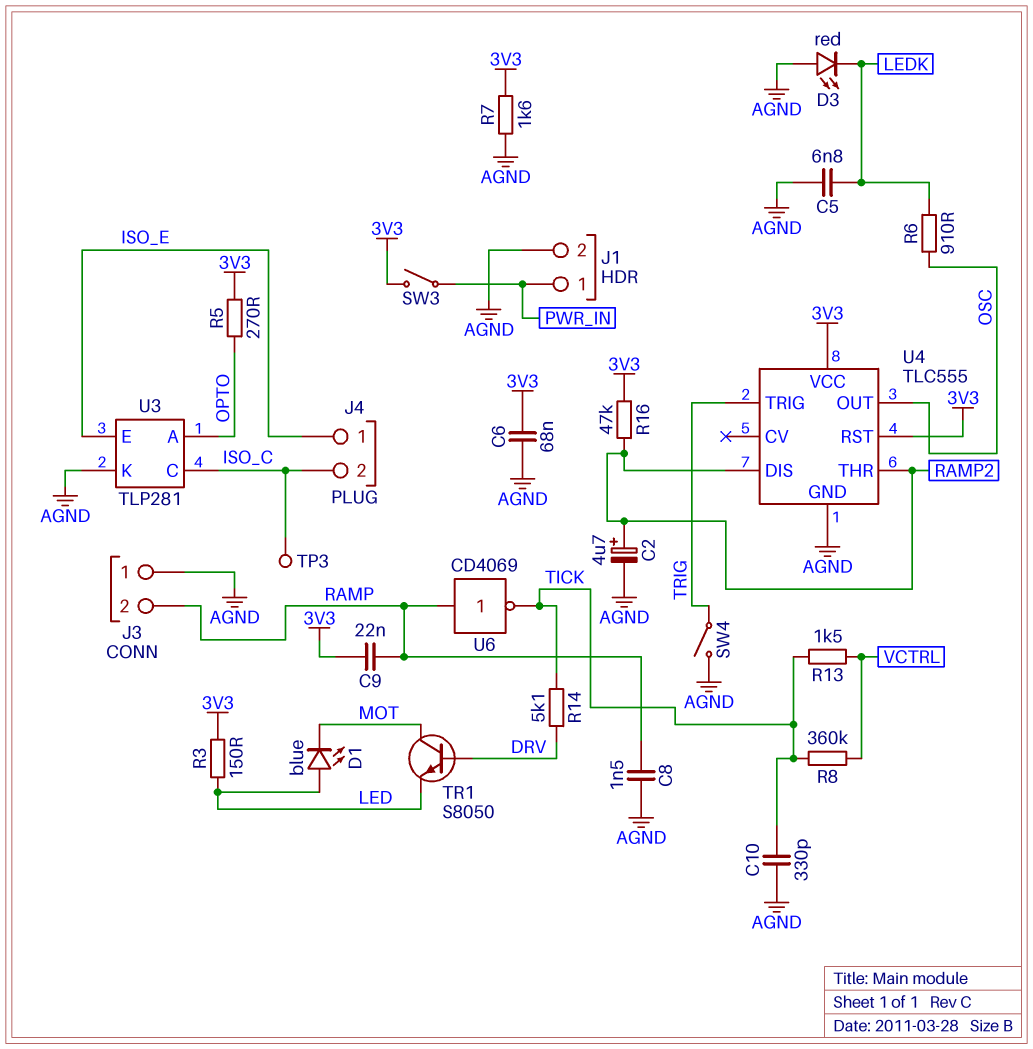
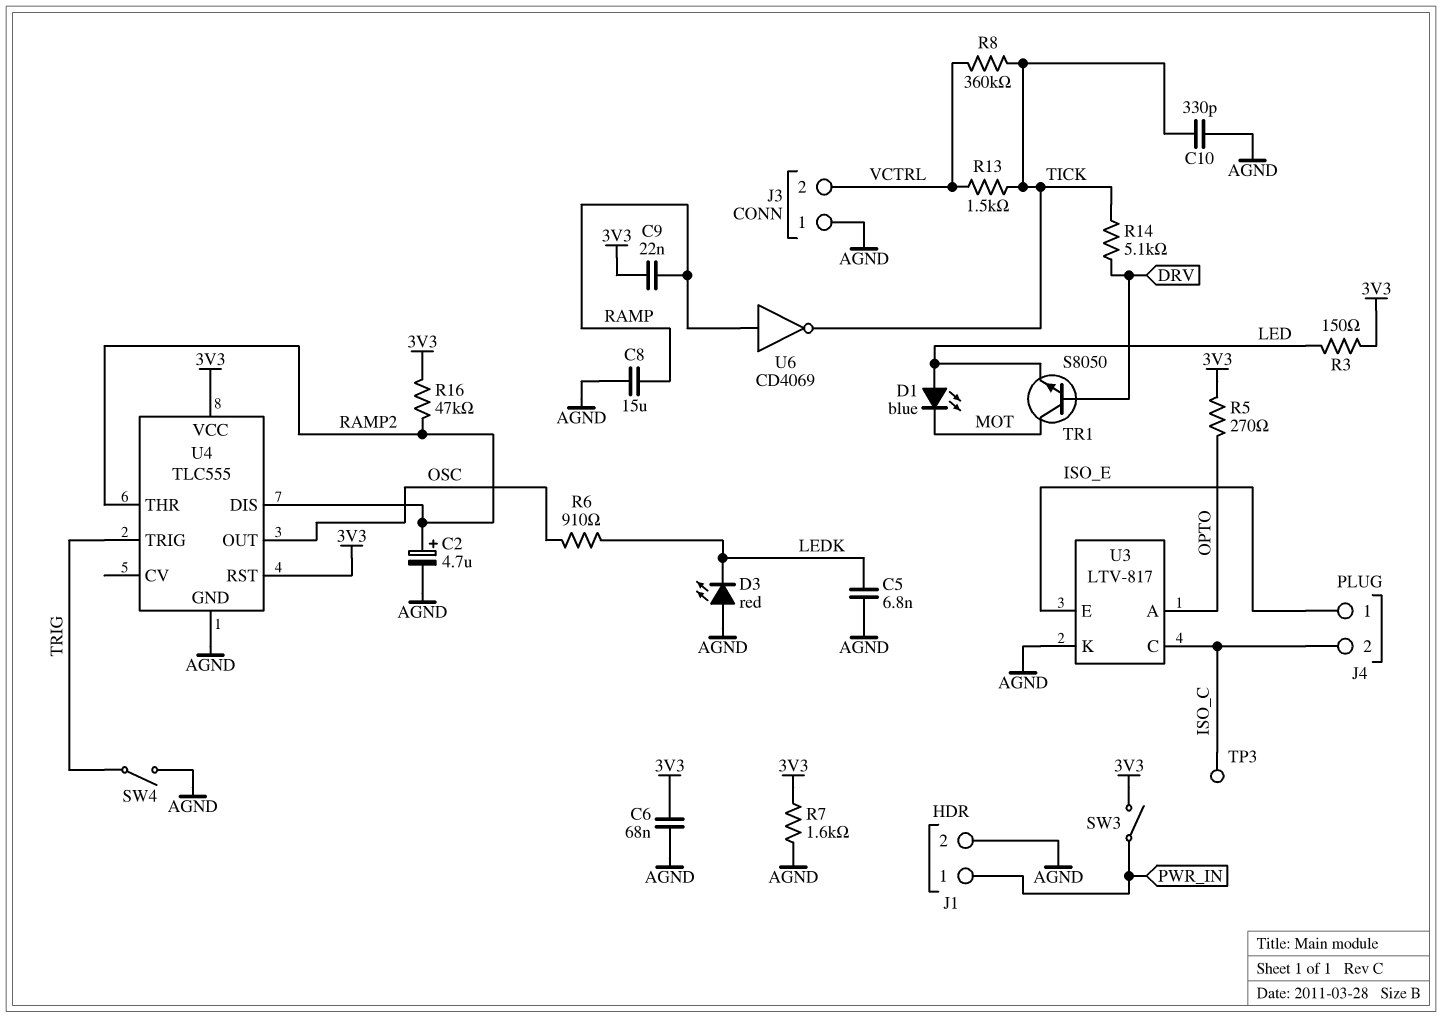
C8: 1.5nF (AGND, RAMP) -> 15uF (AGND, RAMP)
J3 pin 2: RAMP -> VCTRL
U3: TLP281 -> LTV-817

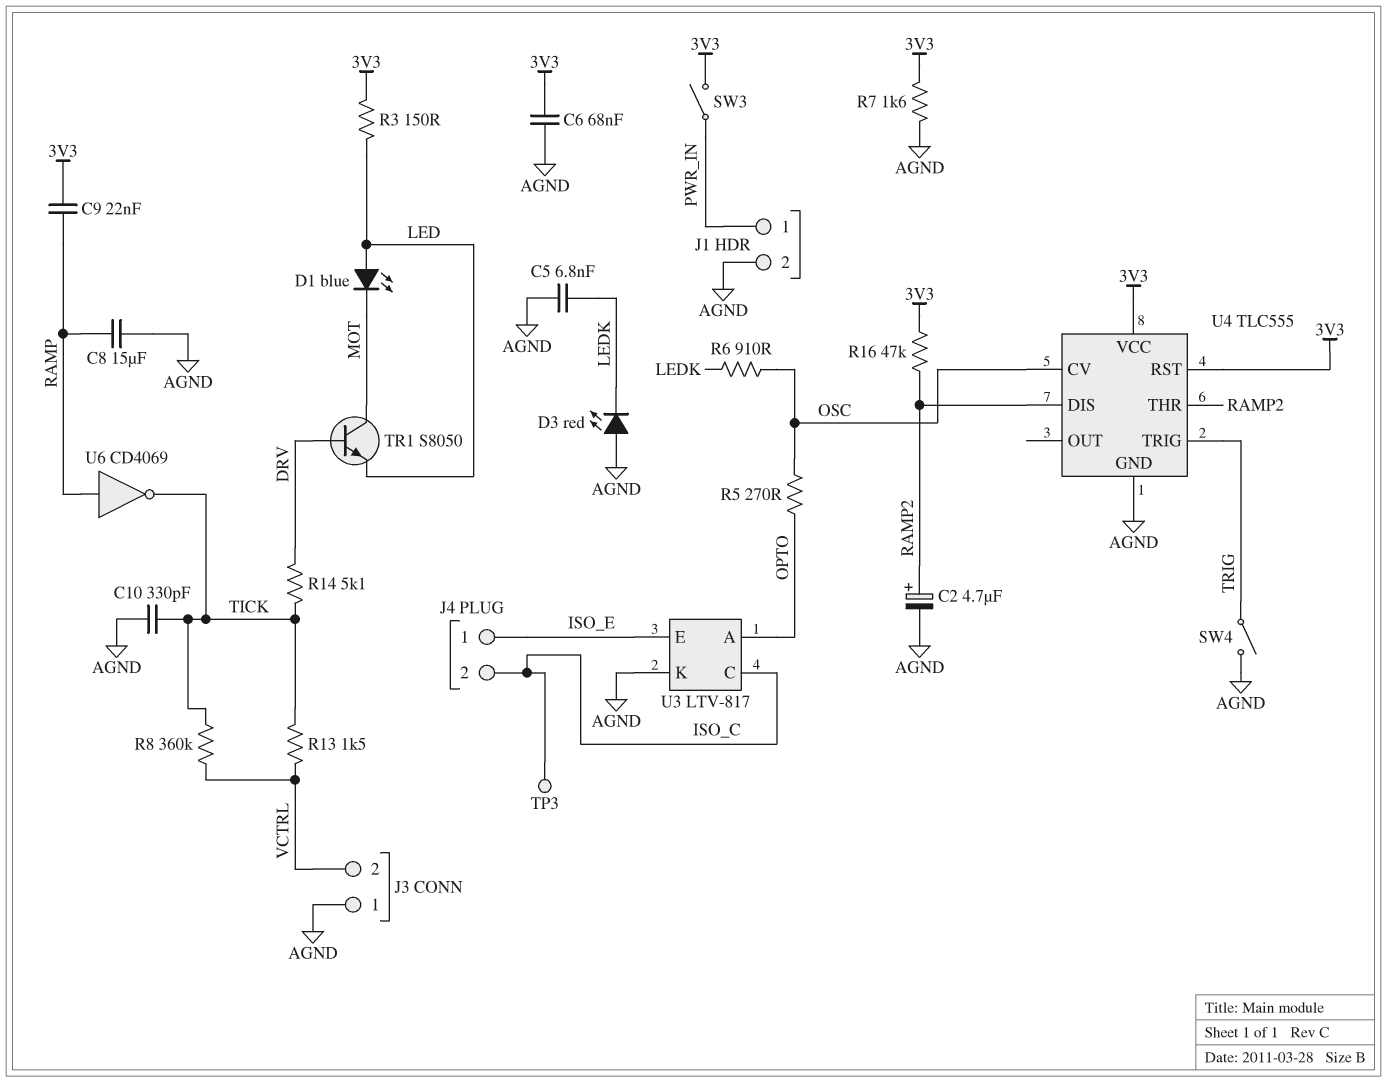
R5: 270 (3V3, OPTO) -> 270 (OPTO, OSC)
U4 pin CV: none -> OSC
U4 pin OUT: OSC -> none

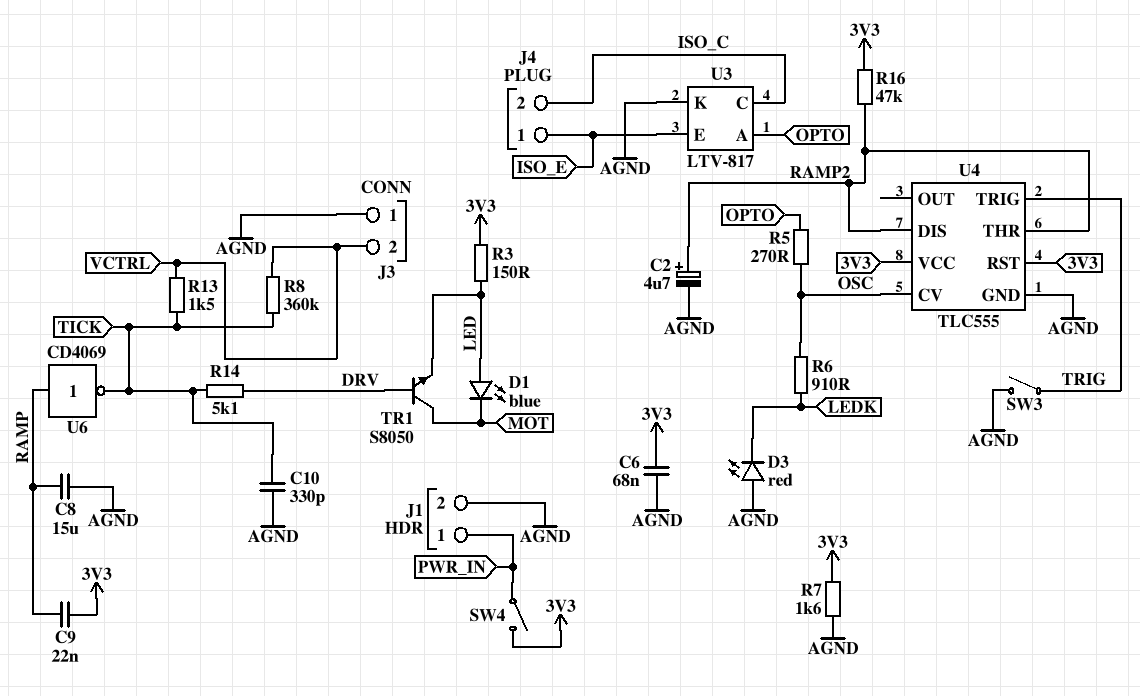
C5: 6.8nF (AGND, LEDK) -> none
SW3: switch (3V3, PWR_IN) -> switch (AGND, TRIG)
SW4: switch (AGND, TRIG) -> switch (3V3, PWR_IN)
TP3: test point (ISO_C) -> none

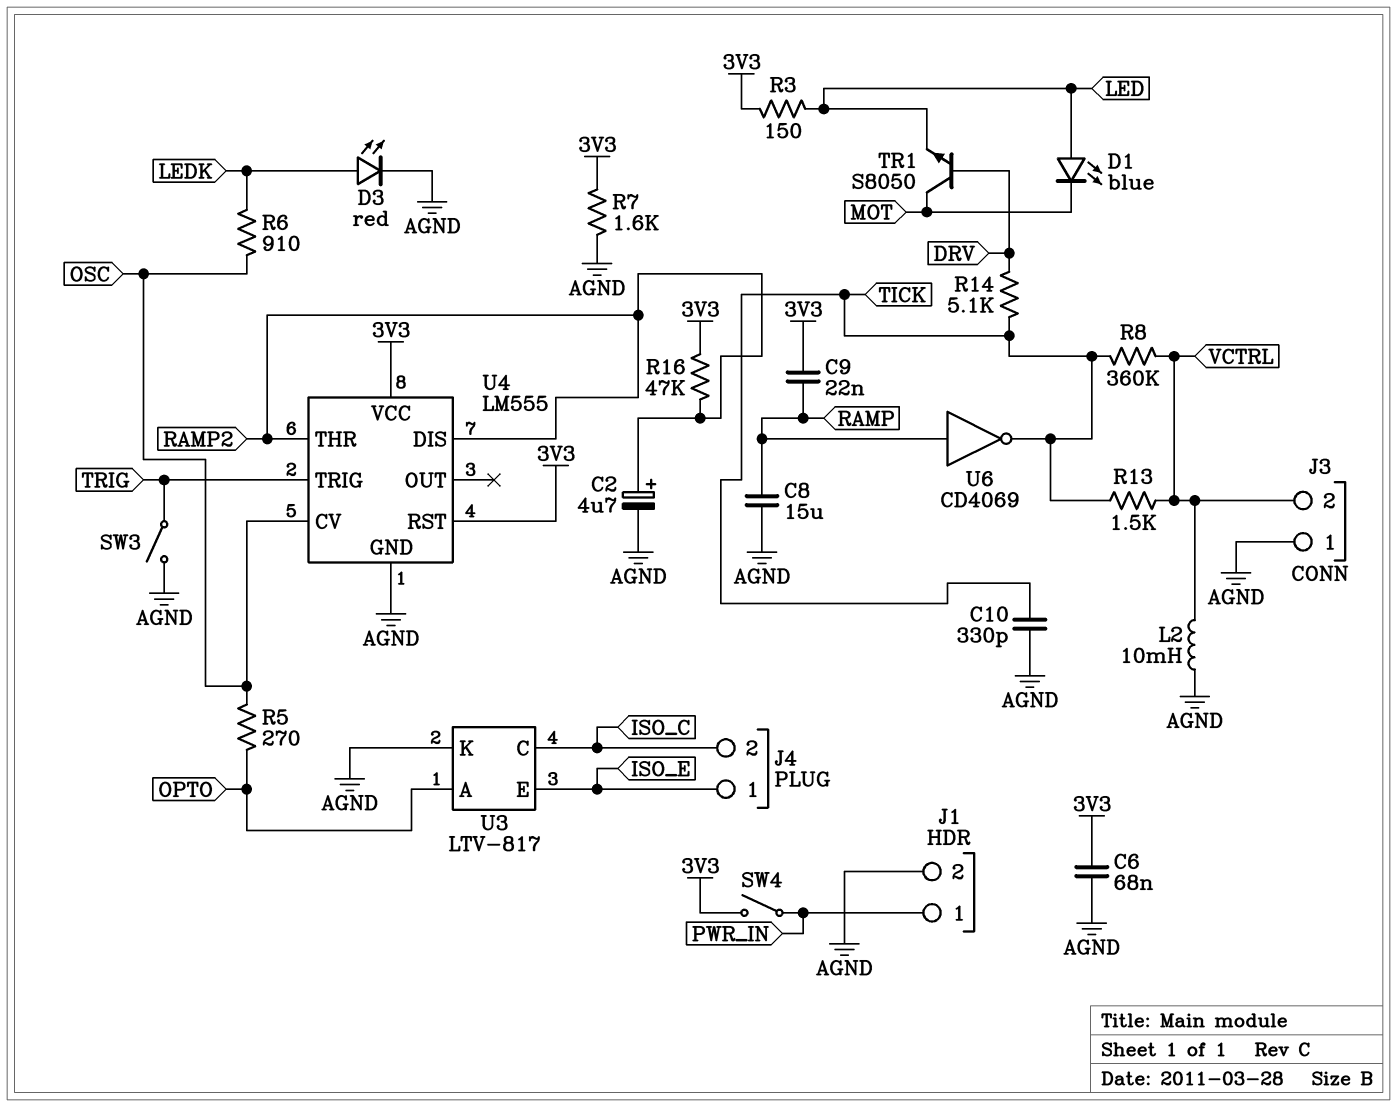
D3: LED red (A AGND, K LEDK) -> LED red (A LEDK, K AGND)
L2: none -> 10mH (AGND, VCTRL)
U4: TLC555 -> LM555

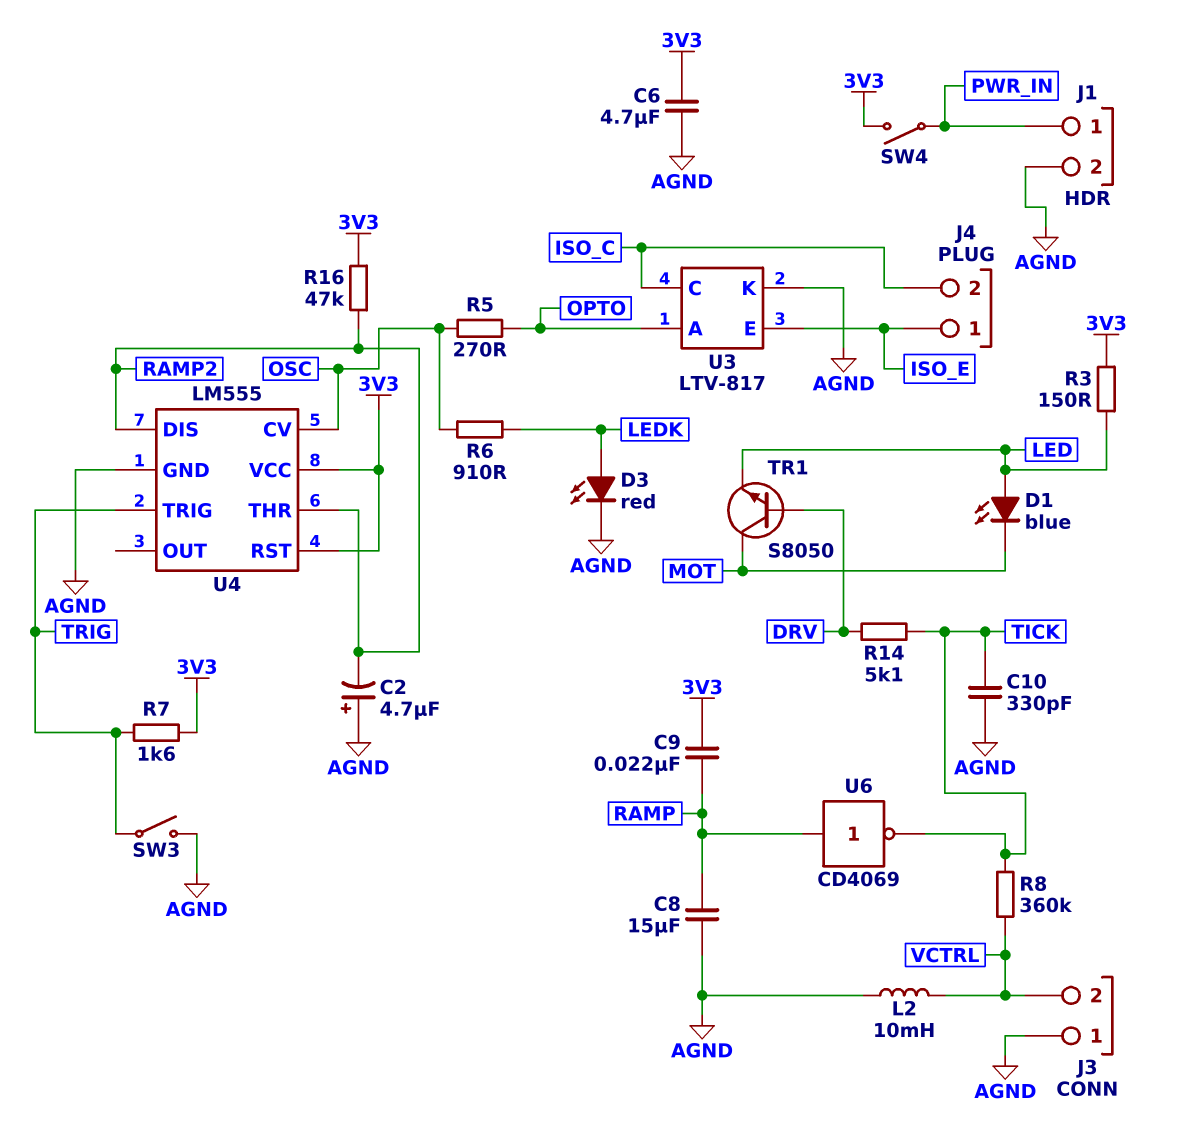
C2: 4.7uF (plus RAMP2, minus AGND) -> 4.7uF (plus AGND, minus RAMP2)
C6: 68nF (3V3, AGND) -> 4.7uF (3V3, AGND)
R7: 1.6k (3V3, AGND) -> 1.6k (3V3, TRIG)
R13: 1.5k (TICK, VCTRL) -> none

